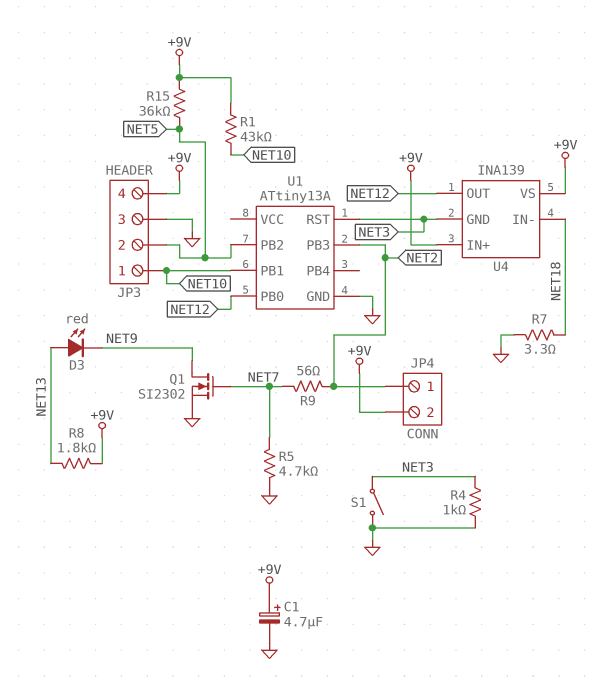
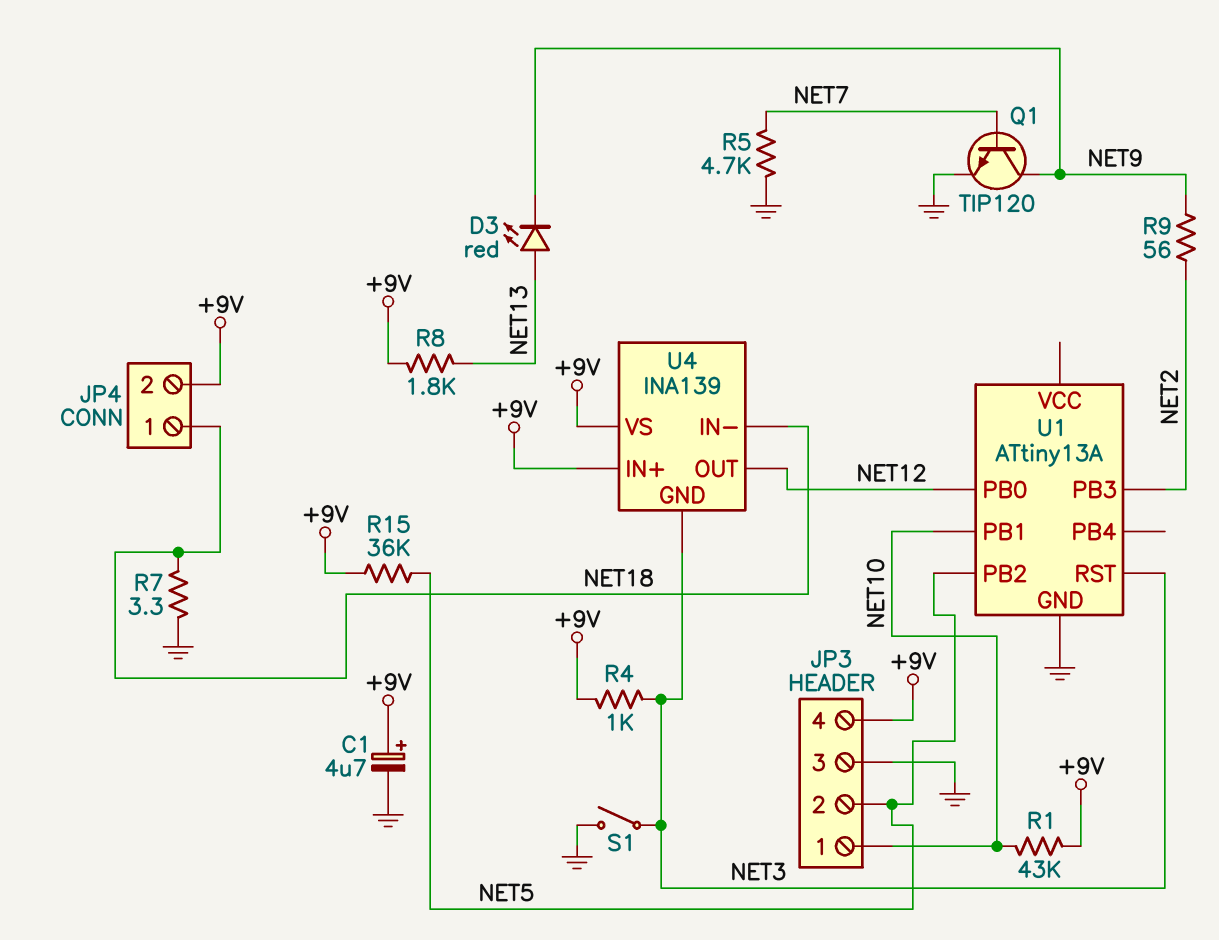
JP4 pin 1: NET2 -> NET18
Q1: NMOS SI2302 (G NET7, D NET9, S GND) -> NPN TIP120 (B NET7, C NET9, E GND)
R4: 1k (GND, NET3) -> 1k (+9V, NET3)
R9: 56 (NET2, NET7) -> 56 (NET2, NET9)

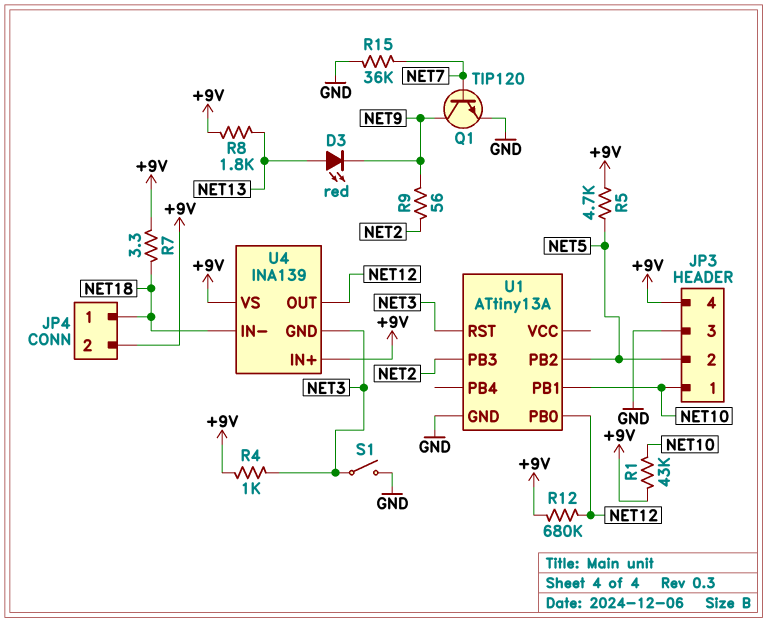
C1: 4.7uF (plus +9V, minus GND) -> none
R5: 4.7k (GND, NET7) -> 4.7k (+9V, NET5)
R7: 3.3 (GND, NET18) -> 3.3 (+9V, NET18)
R12: none -> 680k (+9V, NET12)
R15: 36k (+9V, NET5) -> 36k (GND, NET7)

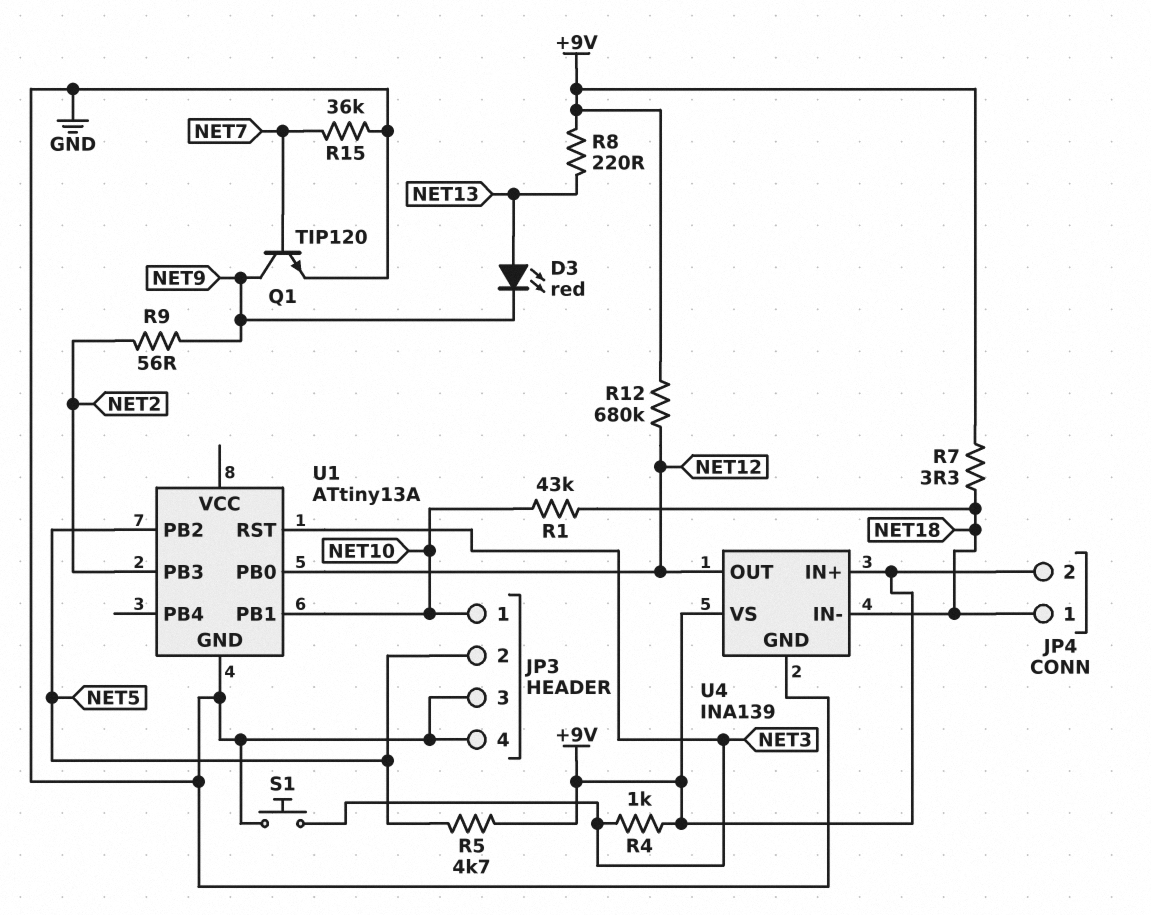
JP3 pin 4: +9V -> GND
R1: 43k (+9V, NET10) -> 43k (NET10, NET18)
R8: 1.8k (+9V, NET13) -> 220 (+9V, NET13)
S1: switch (GND, NET3) -> button (GND, NET3)
U4 pin GND: NET3 -> GND

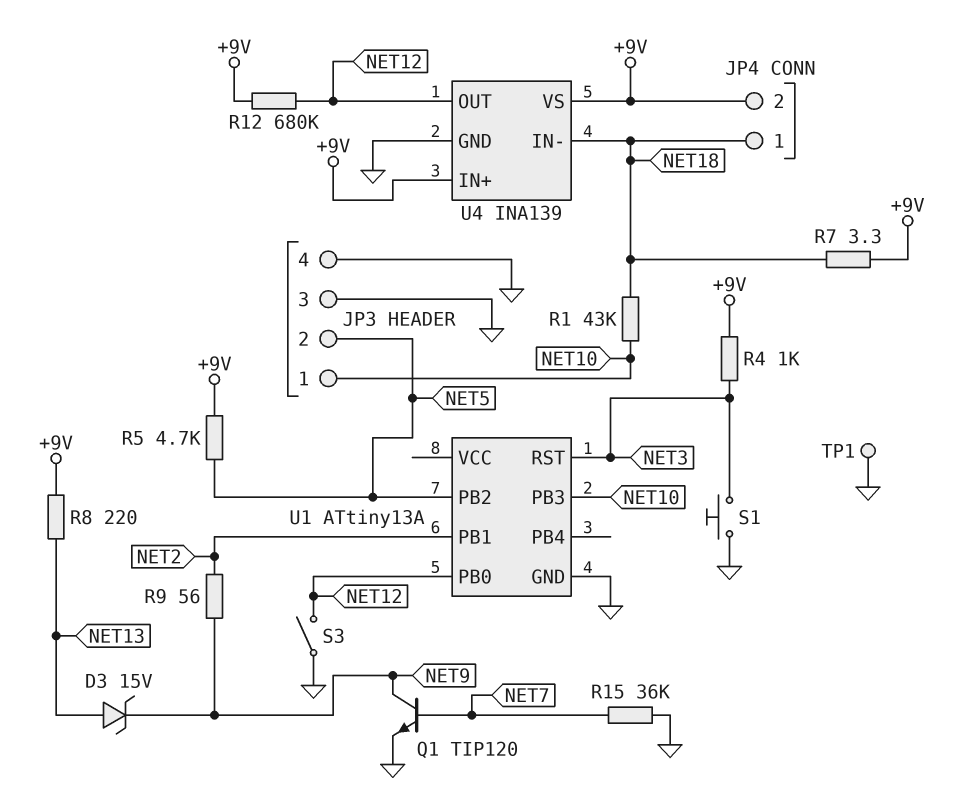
D3: LED red (A NET13, K NET9) -> zener 15V (A NET13, K NET9)
S3: none -> switch (GND, NET12)
TP1: none -> test point (GND)
U1 pin PB1: NET10 -> NET2
U1 pin PB3: NET2 -> NET10

